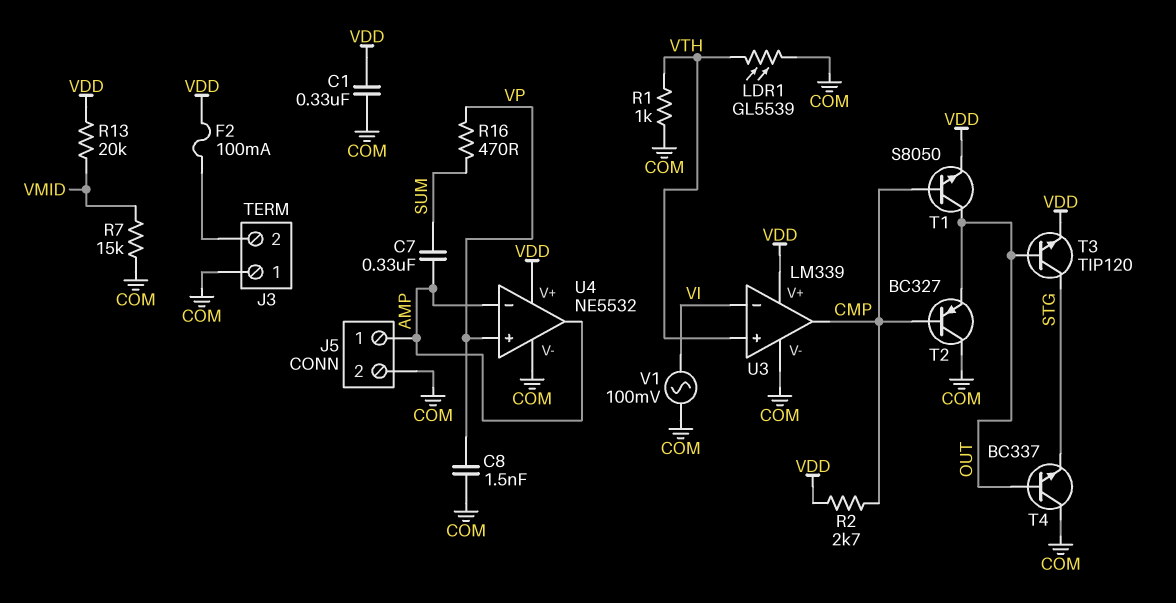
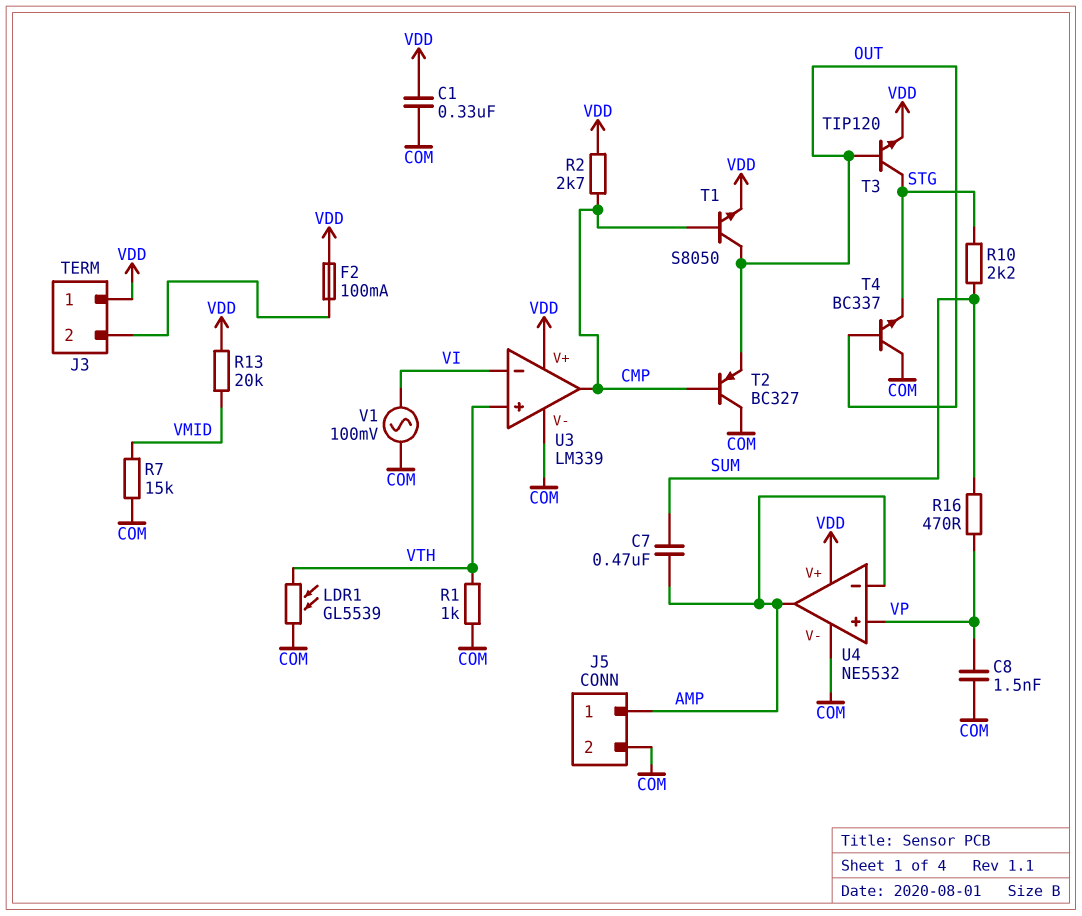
C7: 330nF (AMP, SUM) -> 470nF (AMP, SUM)
J3 pin 1: COM -> VDD
R10: none -> 2.2k (STG, SUM)

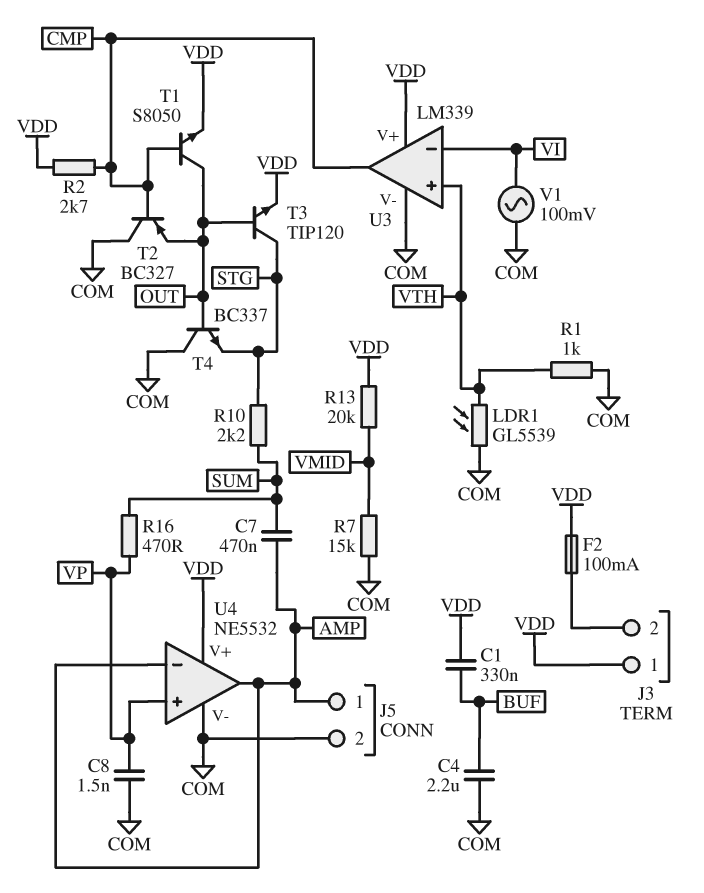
C1: 330nF (COM, VDD) -> 330nF (BUF, VDD)
C4: none -> 2.2uF (BUF, COM)

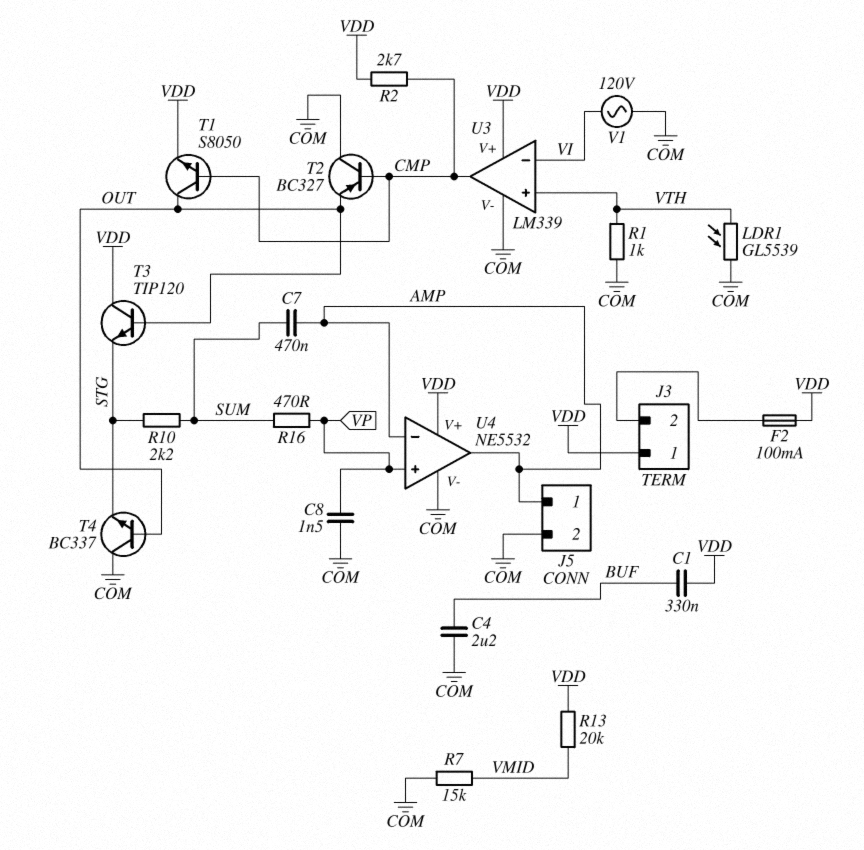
T3: NPN TIP120 (B OUT, C STG, E VDD) -> NPN TIP120 (B OUT, C VDD, E STG)
V1: AC 100mV (COM, VI) -> AC 120V (COM, VI)

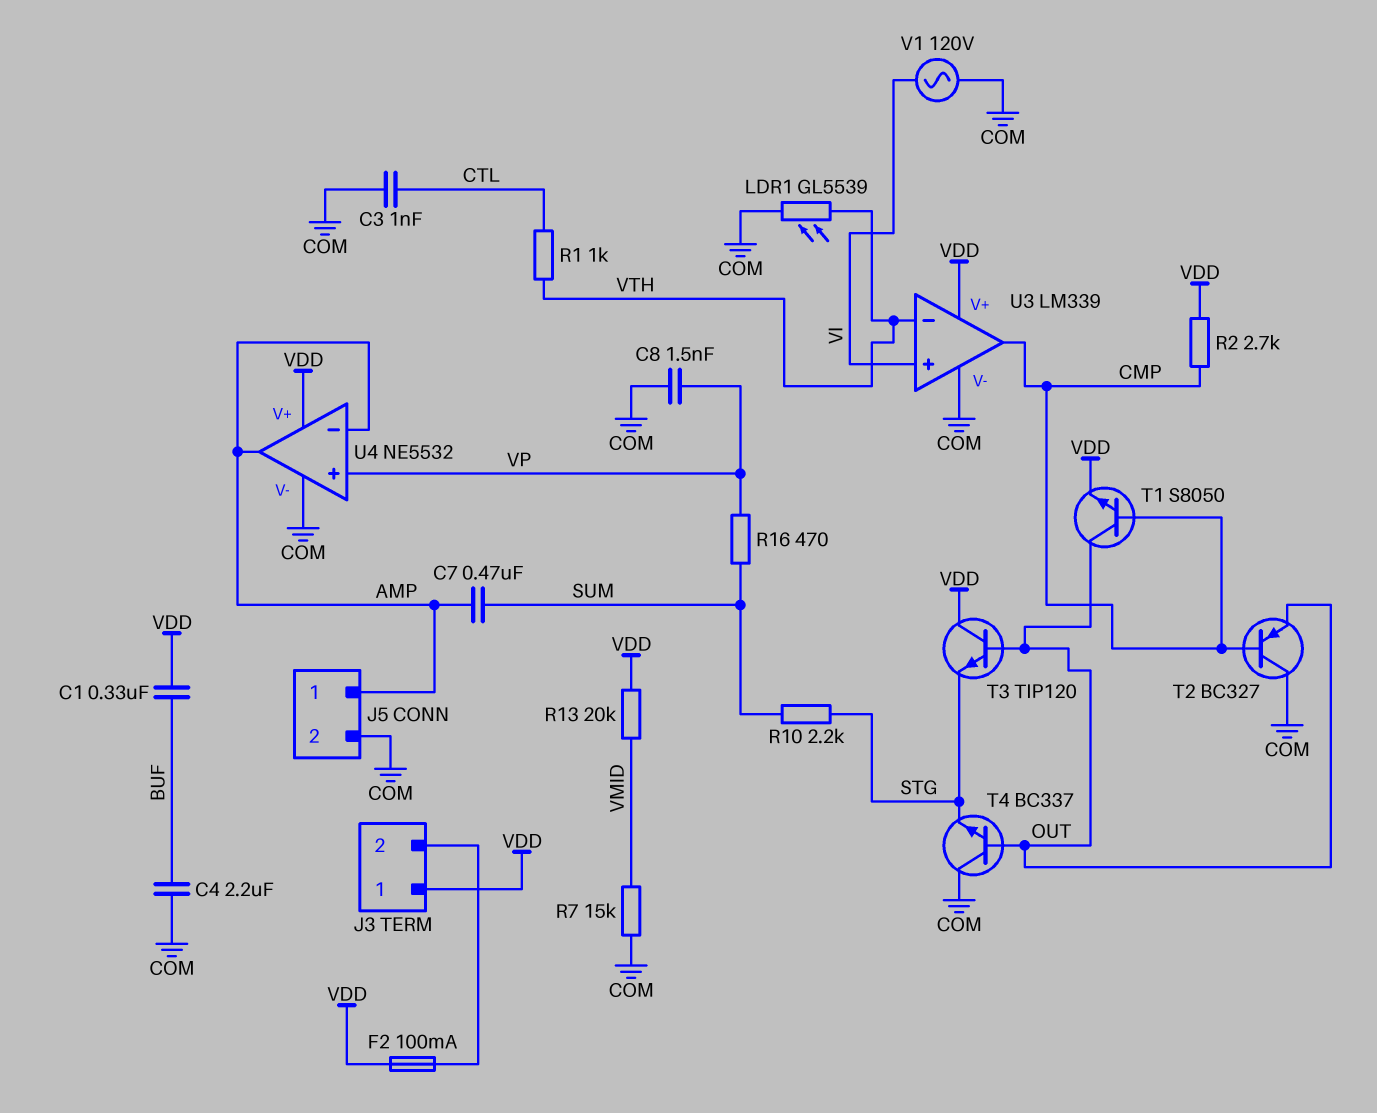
C3: none -> 1nF (COM, CTL)
R1: 1k (COM, VTH) -> 1k (CTL, VTH)
U3 pin in+: VTH -> VI
U3 pin in-: VI -> VTH

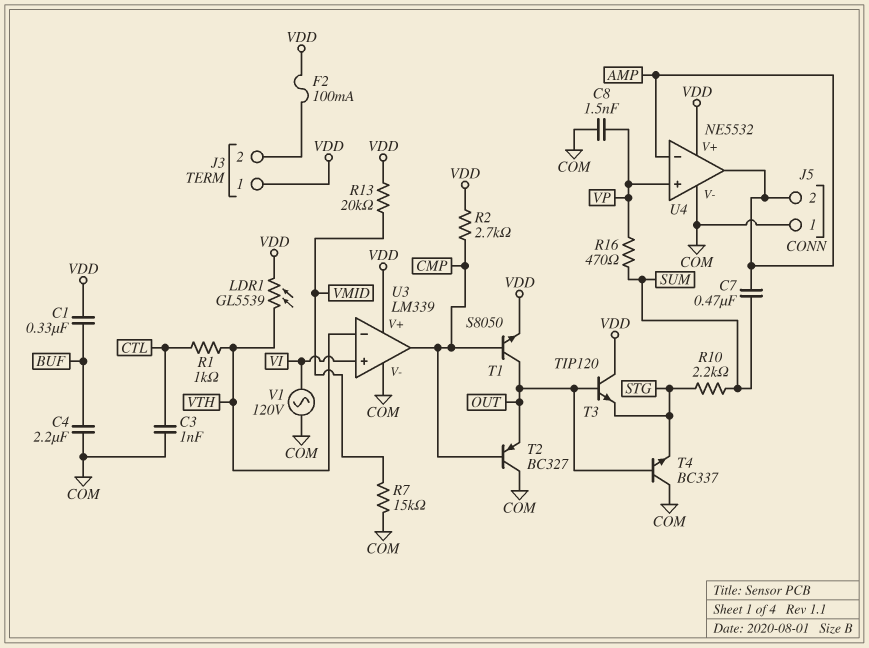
J5 pin 1: AMP -> COM
J5 pin 2: COM -> AMP
LDR1: GL5539 (COM, VTH) -> GL5539 (VDD, VTH)

